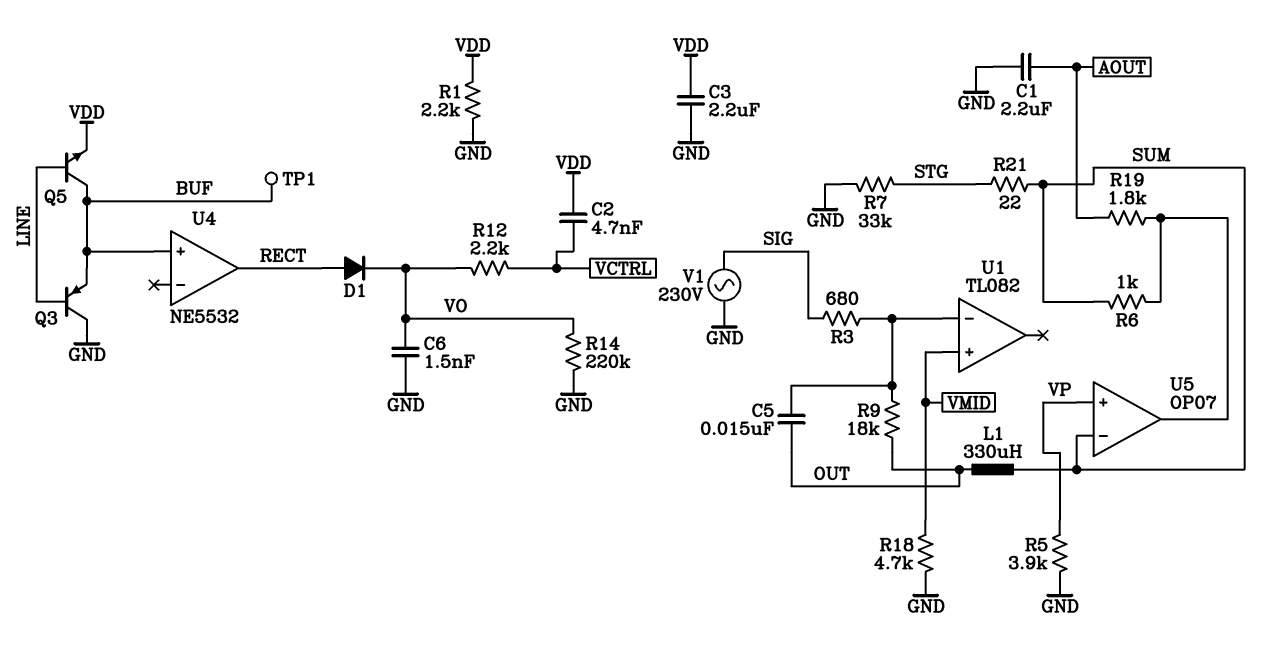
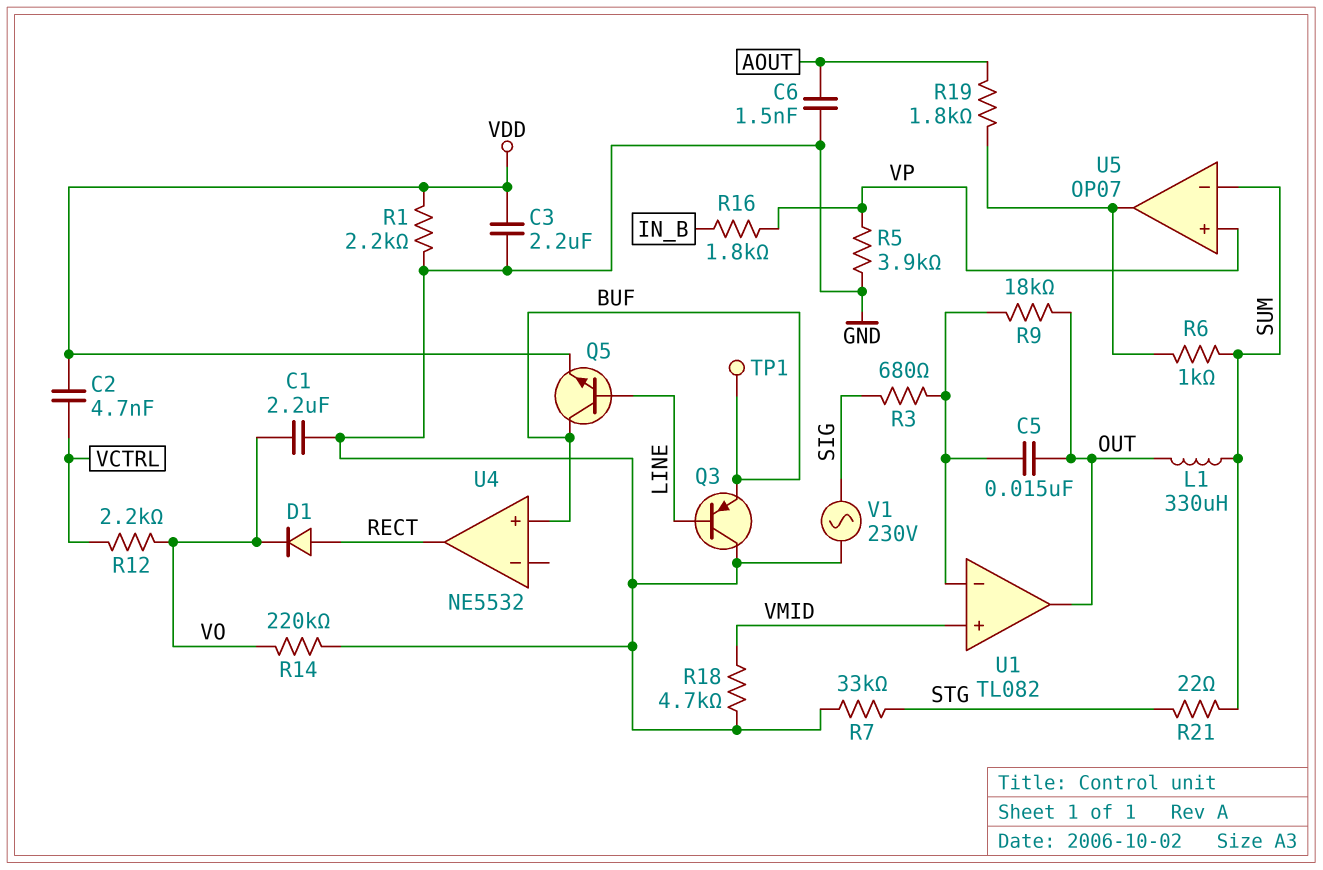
C1: 2.2uF (AOUT, GND) -> 2.2uF (GND, VO)
C6: 1.5nF (GND, VO) -> 1.5nF (AOUT, GND)
R16: none -> 1.8k (IN_B, VP)
U1 pin out: none -> OUT

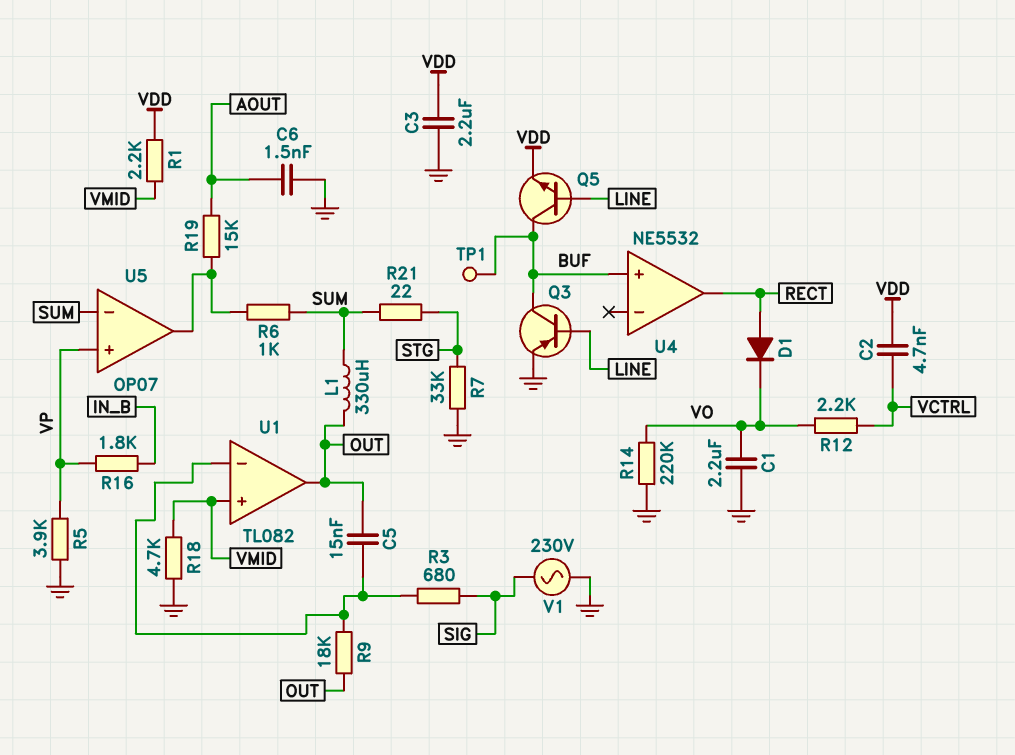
Q3: PNP (B LINE, C GND, E BUF) -> PNP (B LINE, C BUF, E GND)
R1: 2.2k (GND, VDD) -> 2.2k (VDD, VMID)
R19: 1.8k (AOUT, U5/out) -> 15k (AOUT, U5/out)

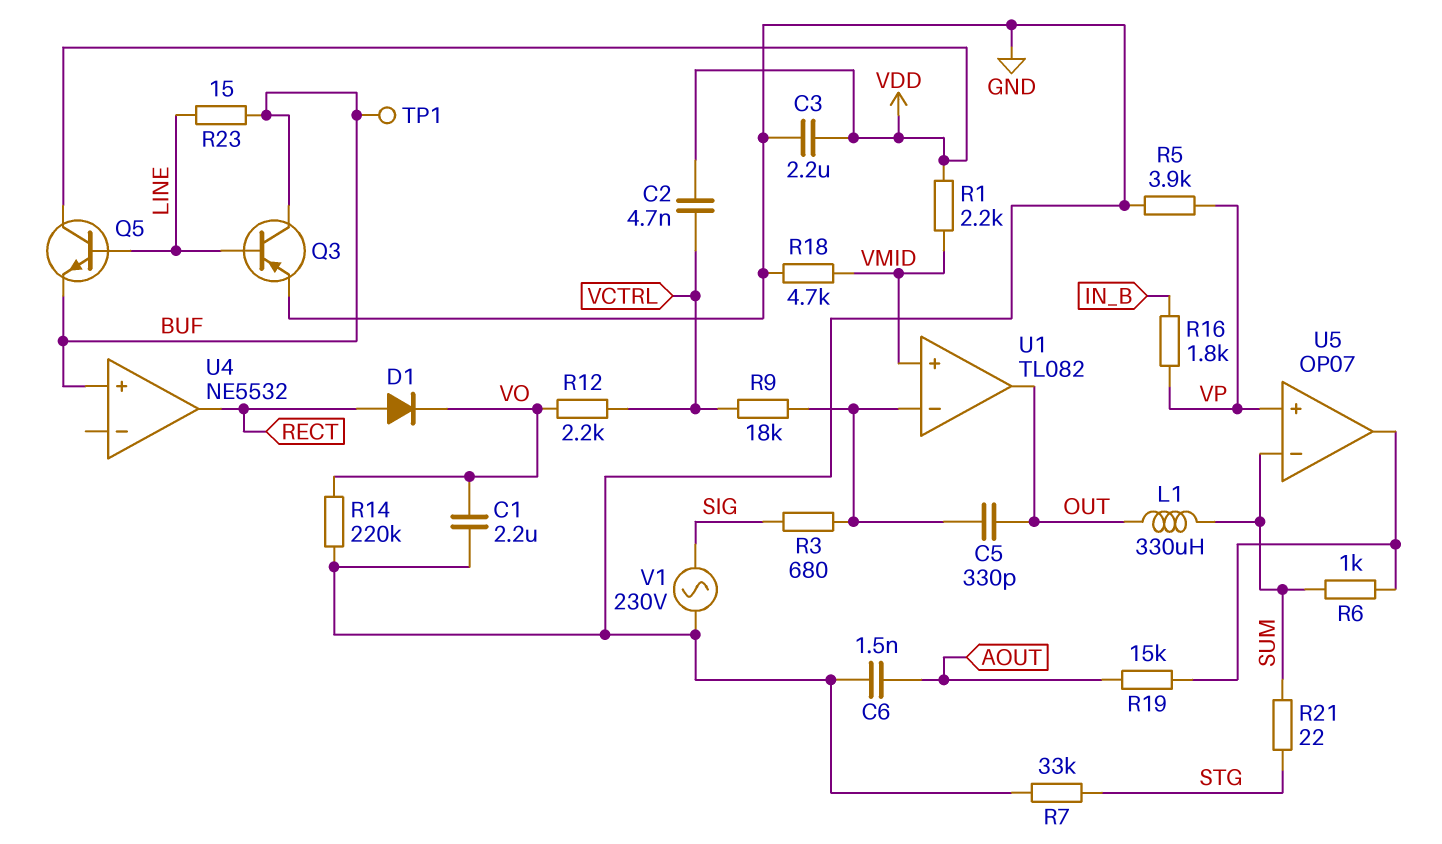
C5: 15nF (OUT, U1/in-) -> 330pF (OUT, U1/in-)
Q5: NPN (B LINE, C BUF, E VDD) -> NPN (B LINE, C VDD, E BUF)
R9: 18k (OUT, U1/in-) -> 18k (U1/in-, VCTRL)
R23: none -> 15 (BUF, LINE)

